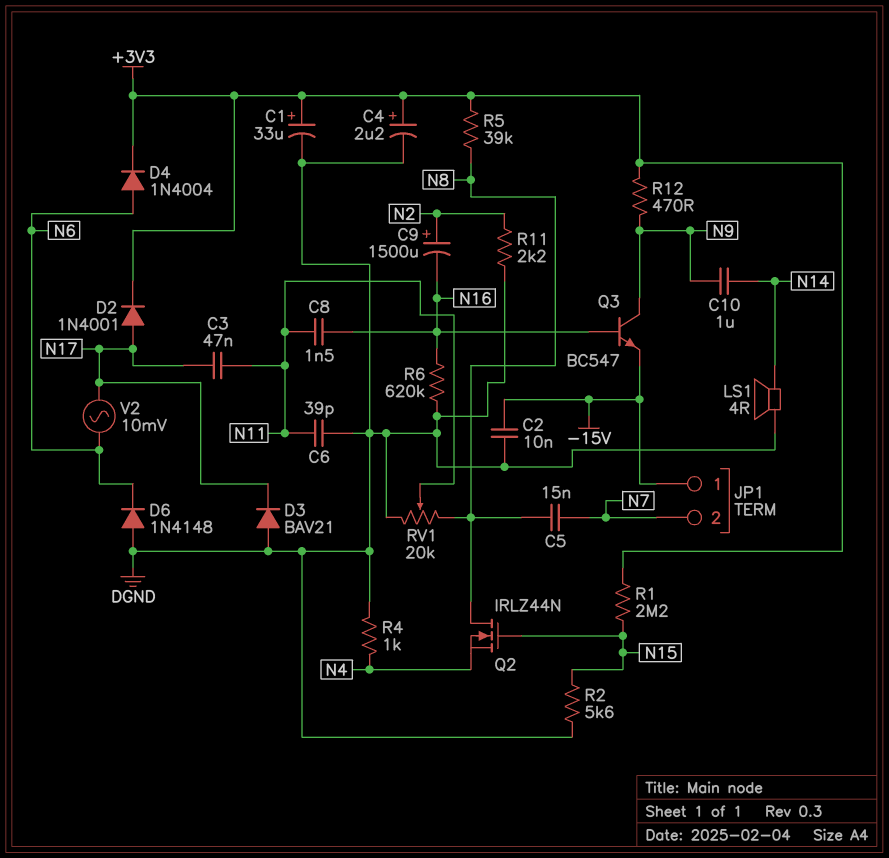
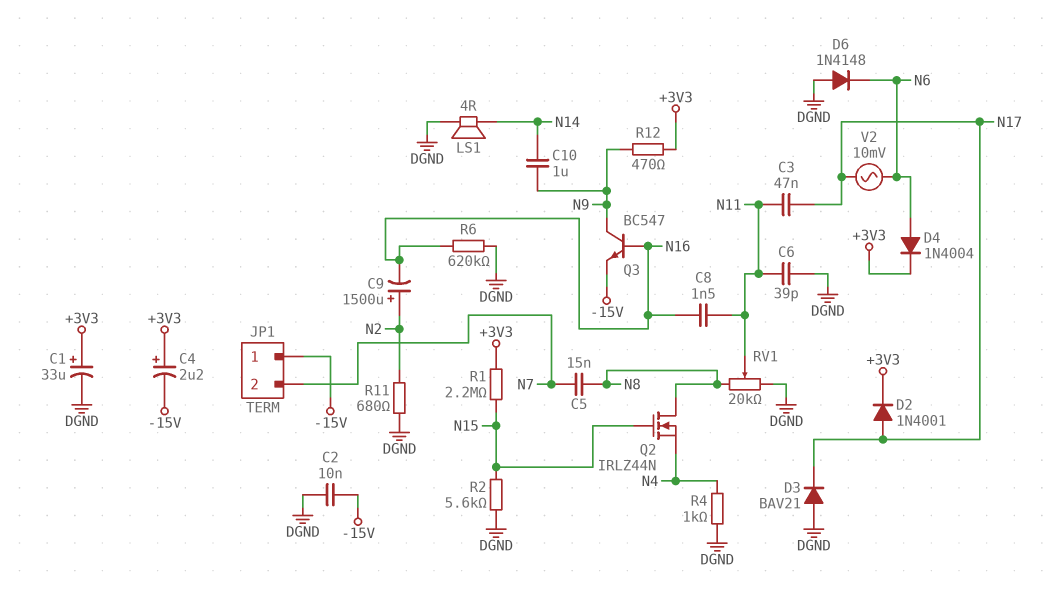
C4: 2.2uF (plus +3V3, minus DGND) -> 2.2uF (plus +3V3, minus -15V)
R5: 39k (+3V3, N8) -> none
R11: 2.2k (DGND, N2) -> 680 (DGND, N2)

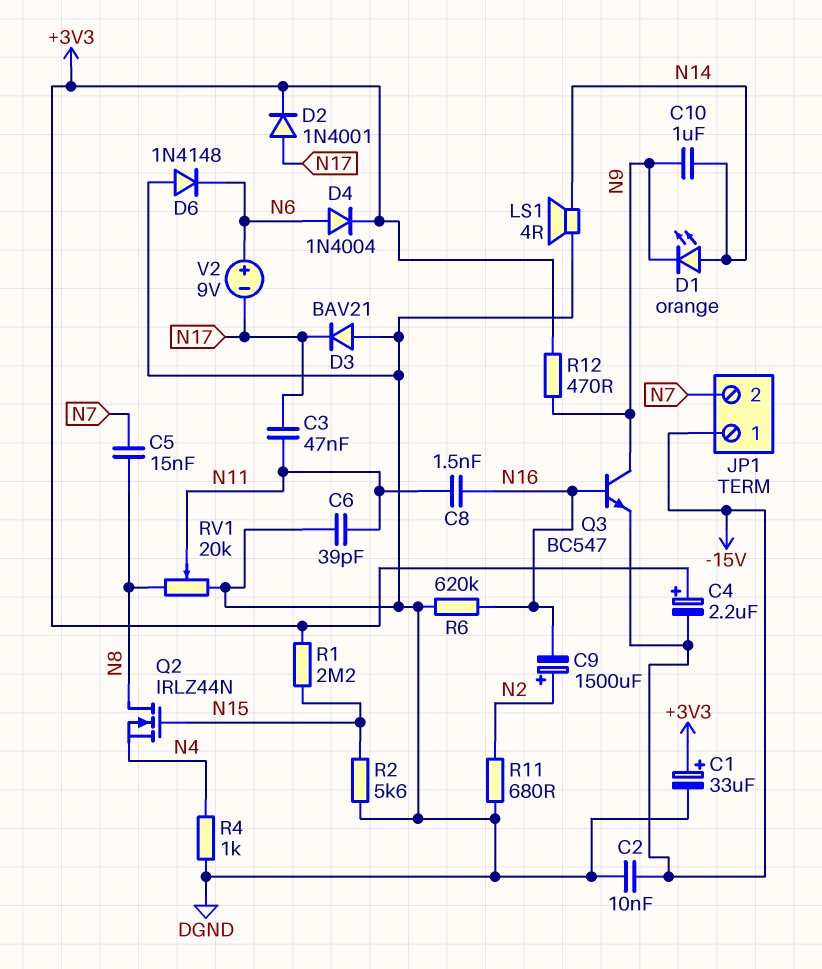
D1: none -> LED orange (A N14, K N9)
V2: AC 10mV (N6, N17) -> 9V (plus N6, minus N17)

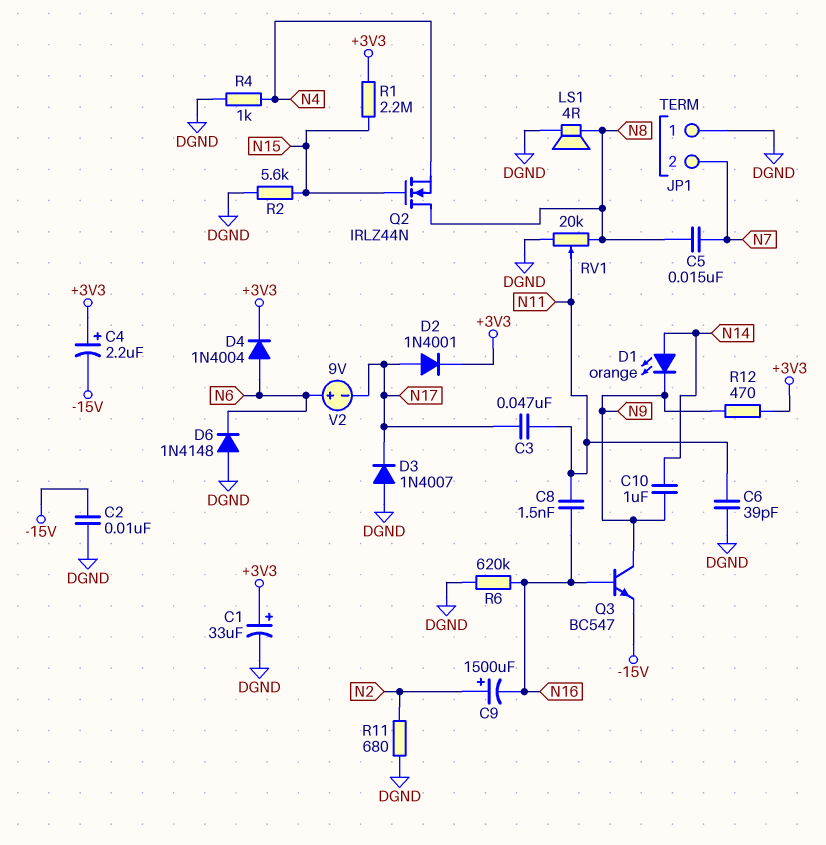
D3: diode BAV21 (A DGND, K N17) -> diode 1N4007 (A DGND, K N17)
JP1 pin 1: -15V -> DGND
LS1: speaker 4R (DGND, N14) -> speaker 4R (DGND, N8)

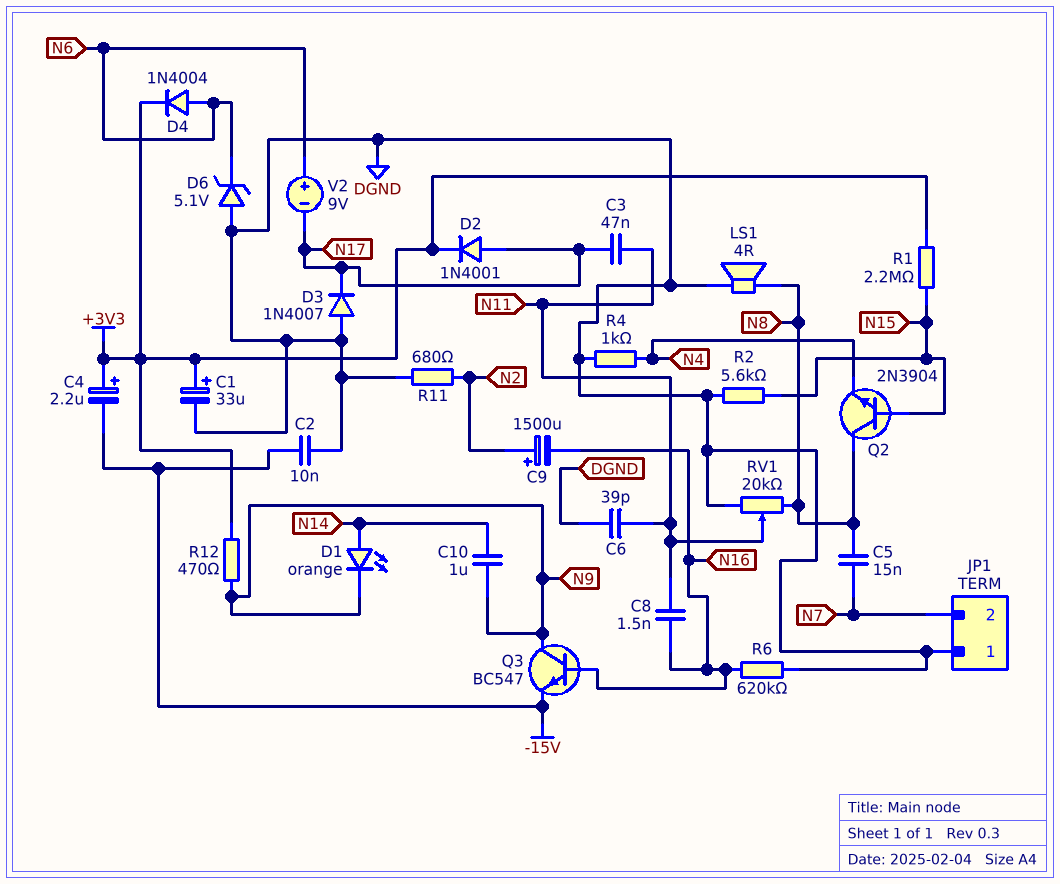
D6: diode 1N4148 (A DGND, K N6) -> zener 5.1V (A DGND, K N6)
Q2: NMOS IRLZ44N (G N15, D N8, S N4) -> NPN 2N3904 (B N15, C N8, E N4)

